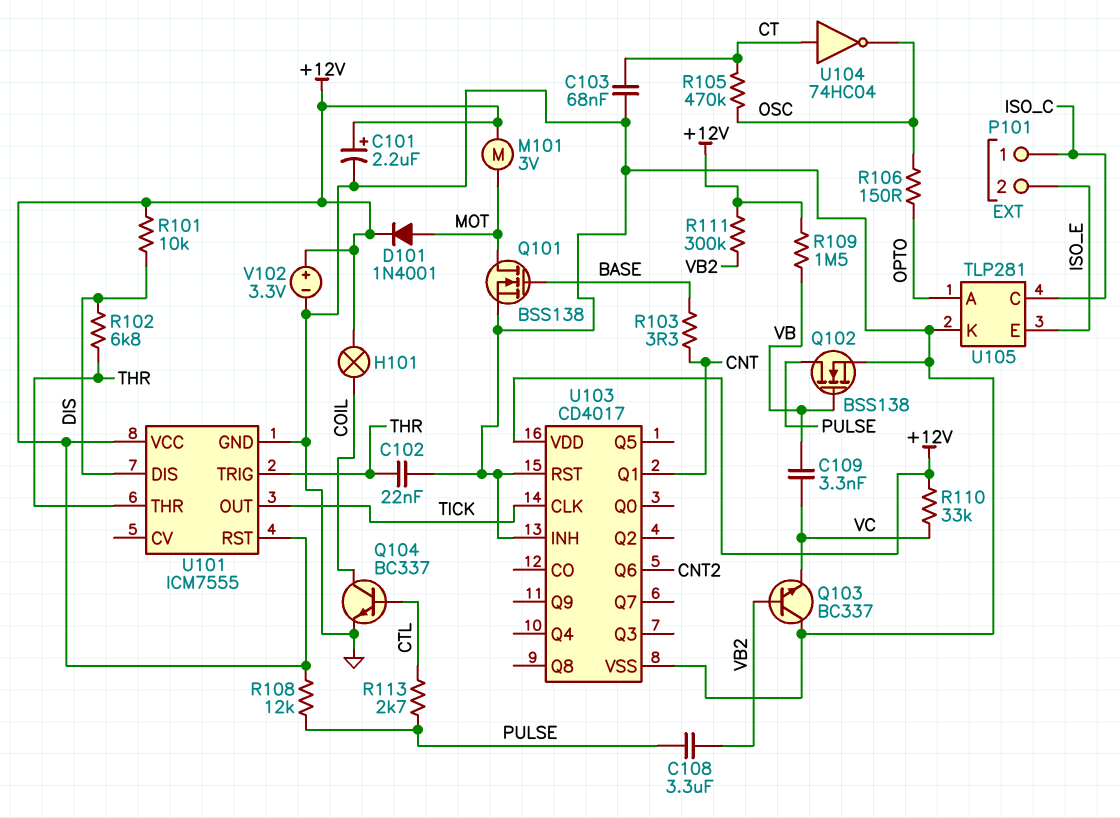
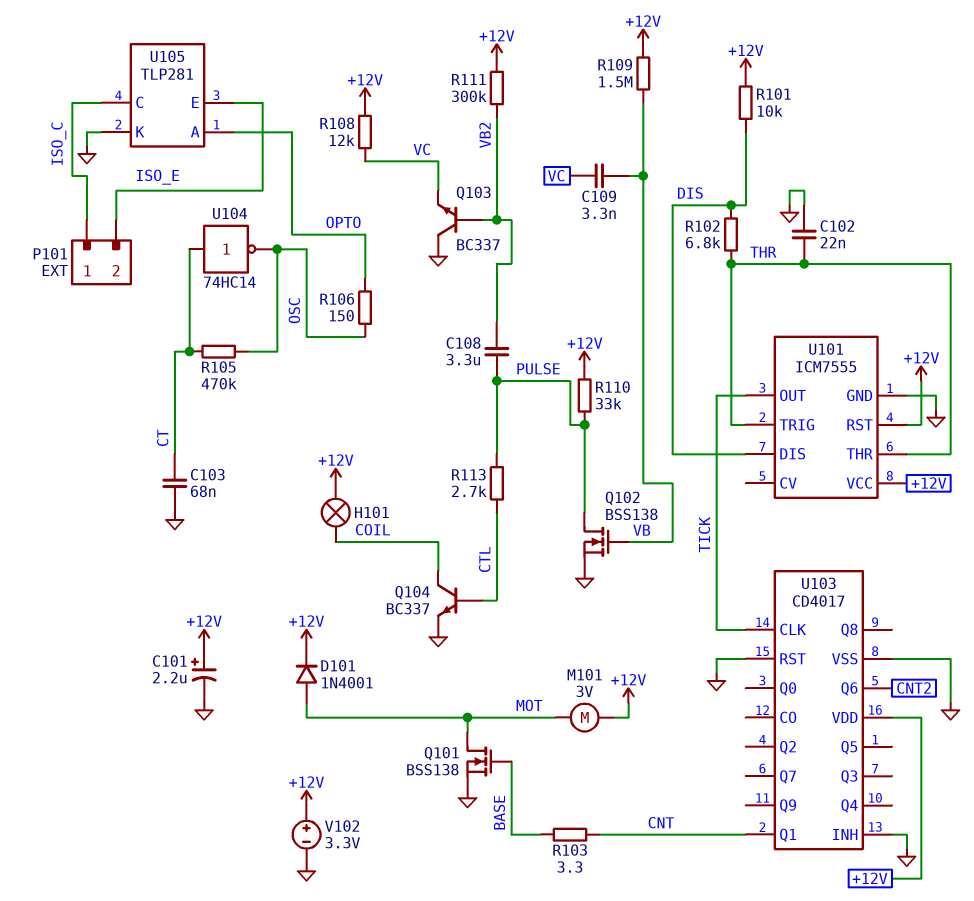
R108: 12k (+12V, PULSE) -> 12k (+12V, VC)
R110: 33k (+12V, VC) -> 33k (+12V, PULSE)
U104: NOT 74HC04 (in CT, out OSC) -> NOT 74HC14 (in CT, out OSC)

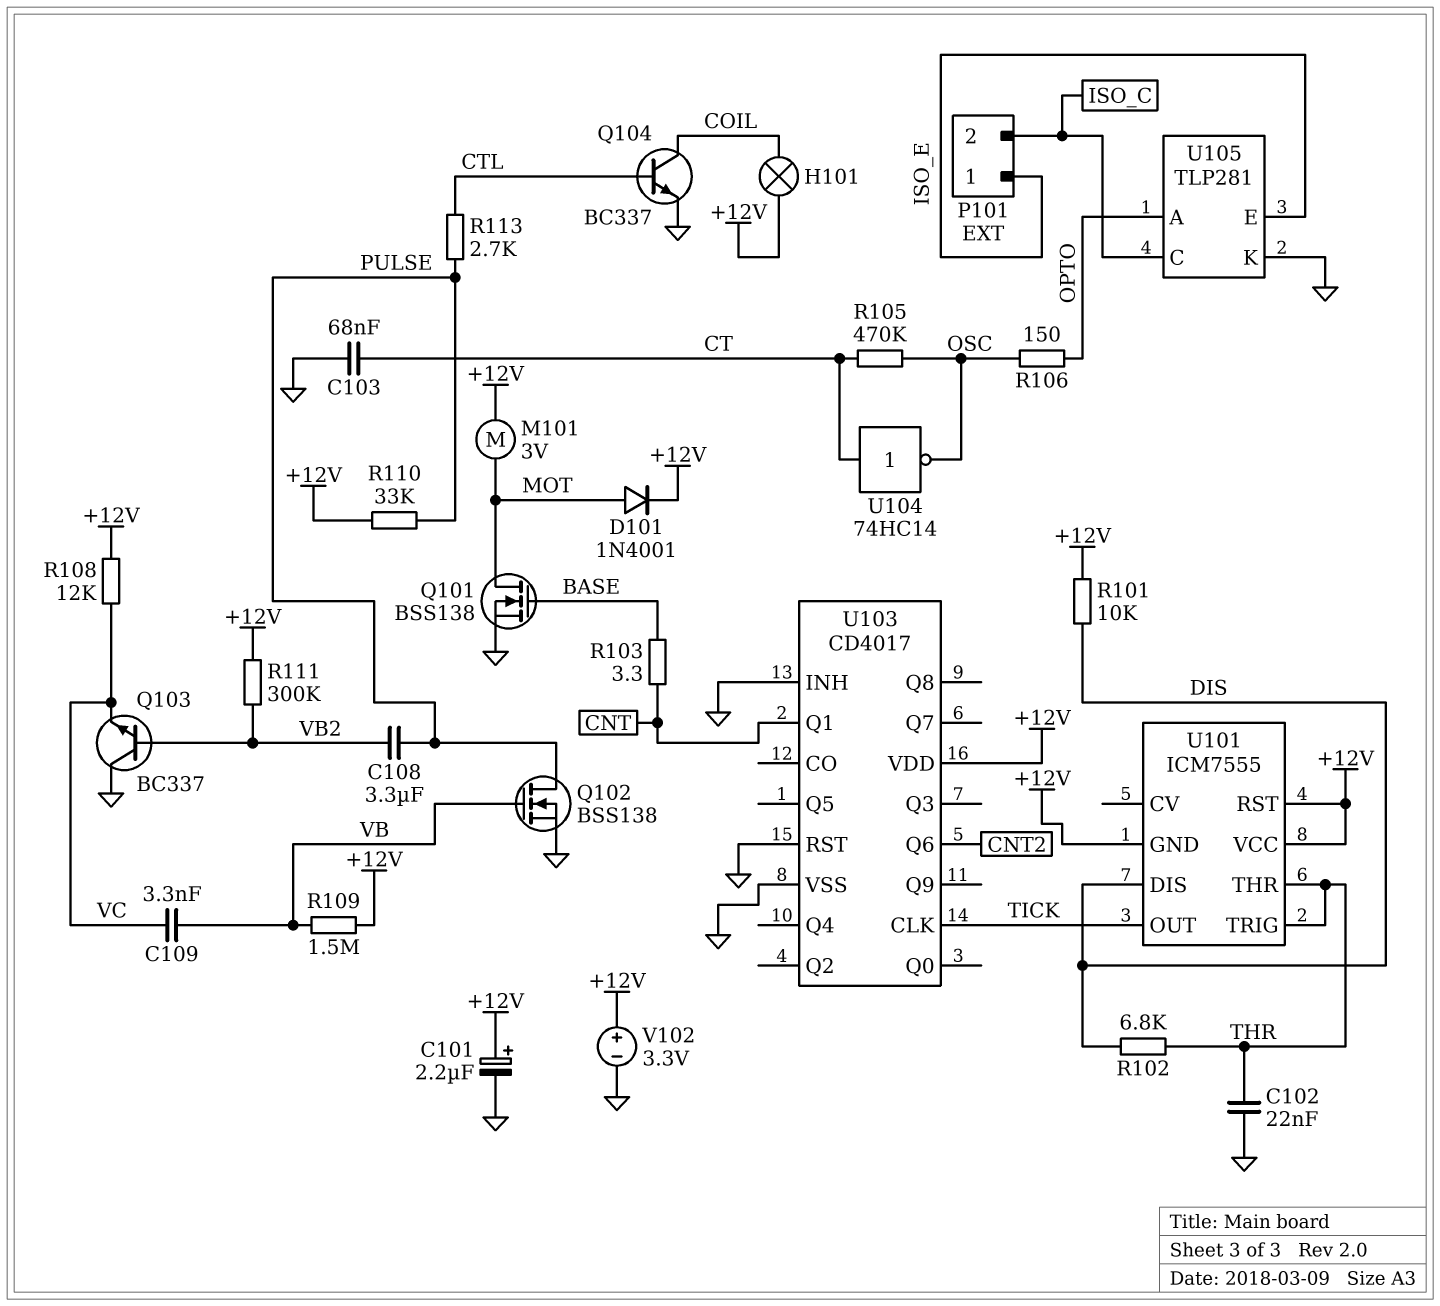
P101 pin 1: ISO_C -> ISO_E
P101 pin 2: ISO_E -> ISO_C
U101 pin GND: GND -> +12V

